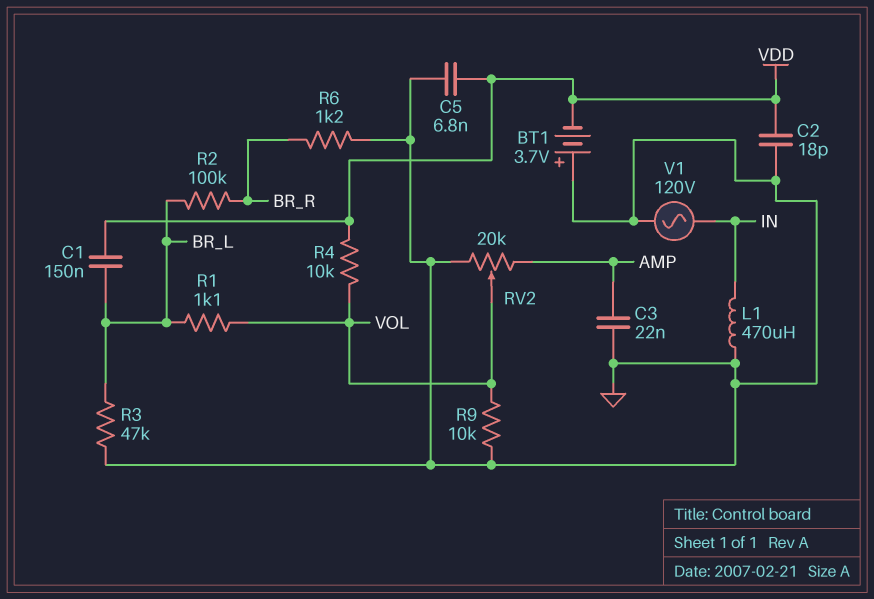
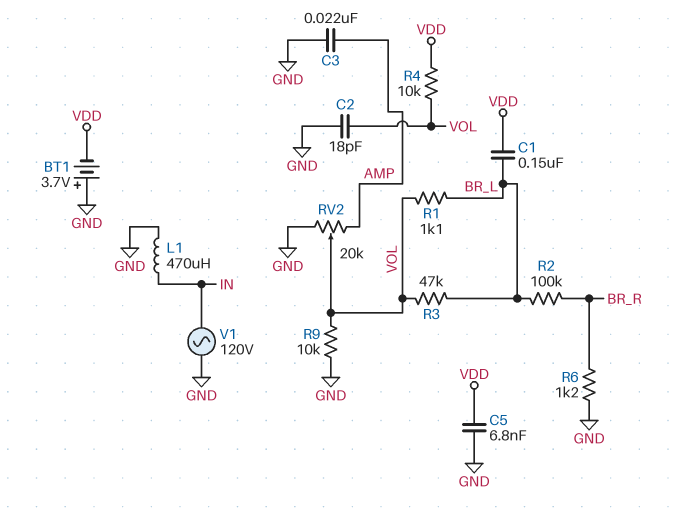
C2: 18pF (GND, VDD) -> 18pF (GND, VOL)
R3: 47k (BR_L, GND) -> 47k (BR_L, VOL)

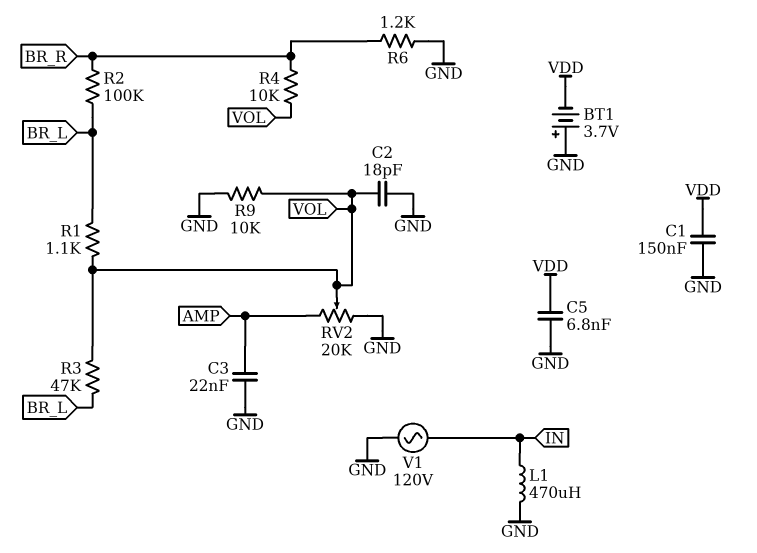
C1: 150nF (BR_L, VDD) -> 150nF (GND, VDD)
R4: 10k (VDD, VOL) -> 10k (BR_R, VOL)

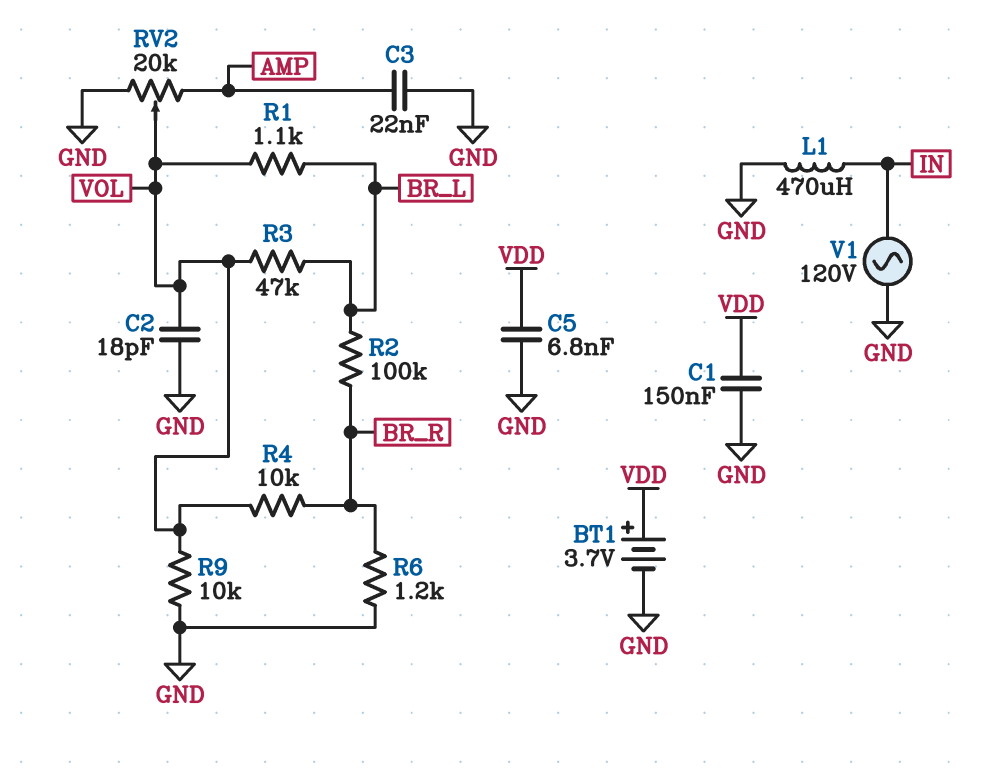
BT1: 3.7V (plus GND, minus VDD) -> 3.7V (plus VDD, minus GND)

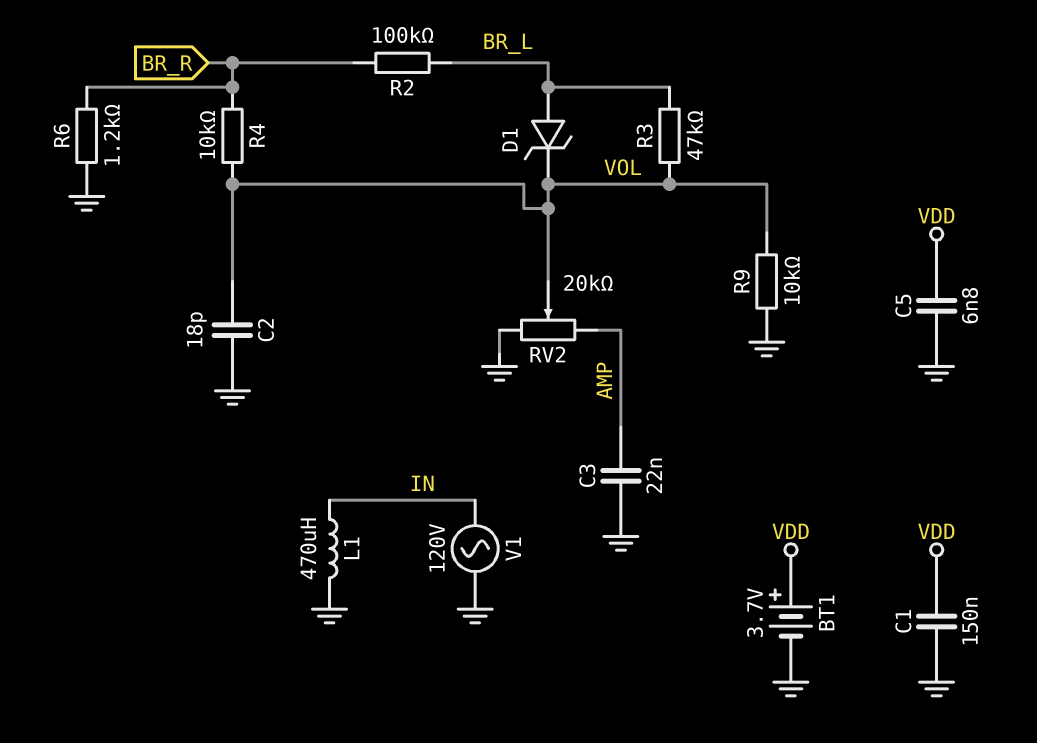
D1: none -> zener (A BR_L, K VOL)
R1: 1.1k (BR_L, VOL) -> none

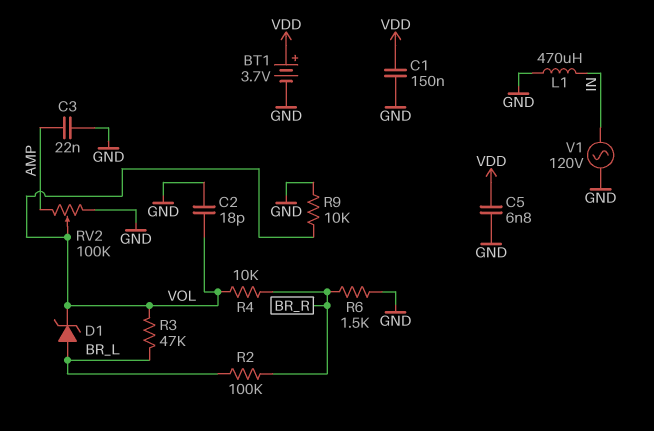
R6: 1.2k (BR_R, GND) -> 1.5k (BR_R, GND)
RV2: 20k (AMP, GND, wiper VOL) -> 100k (AMP, GND, wiper VOL)

